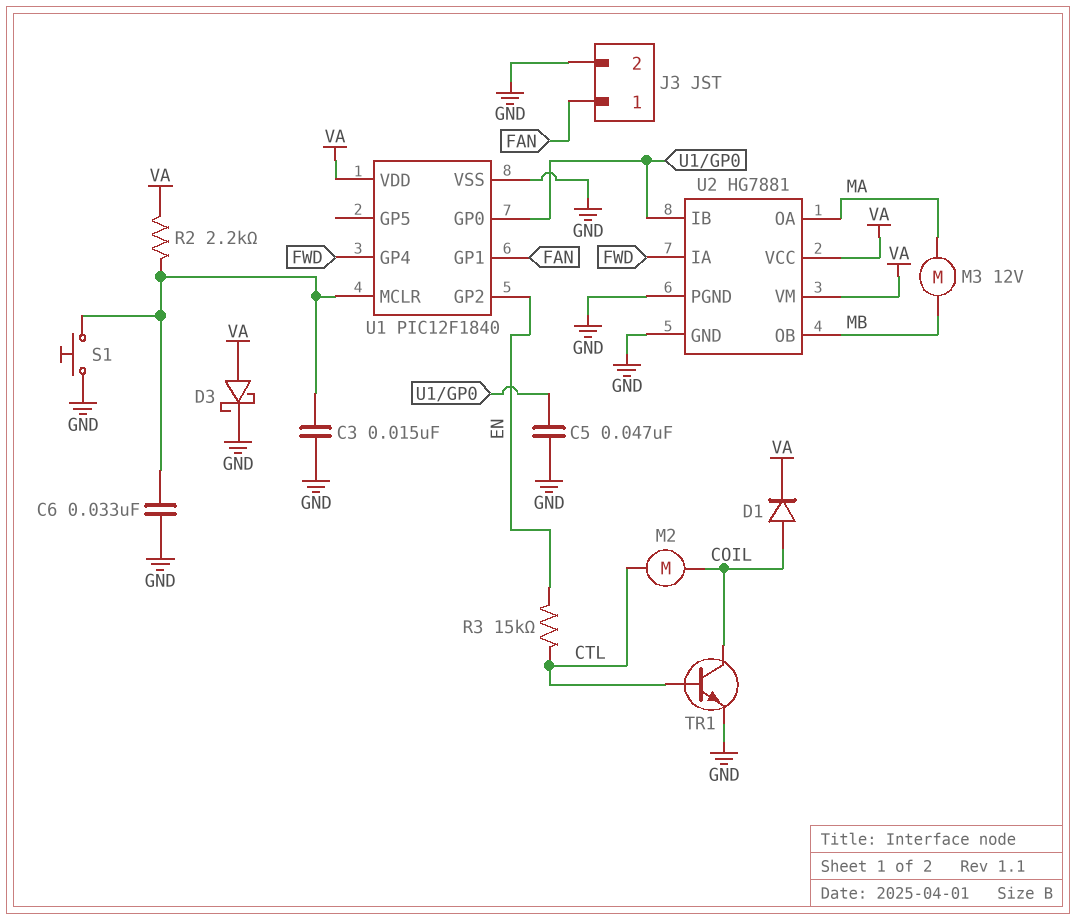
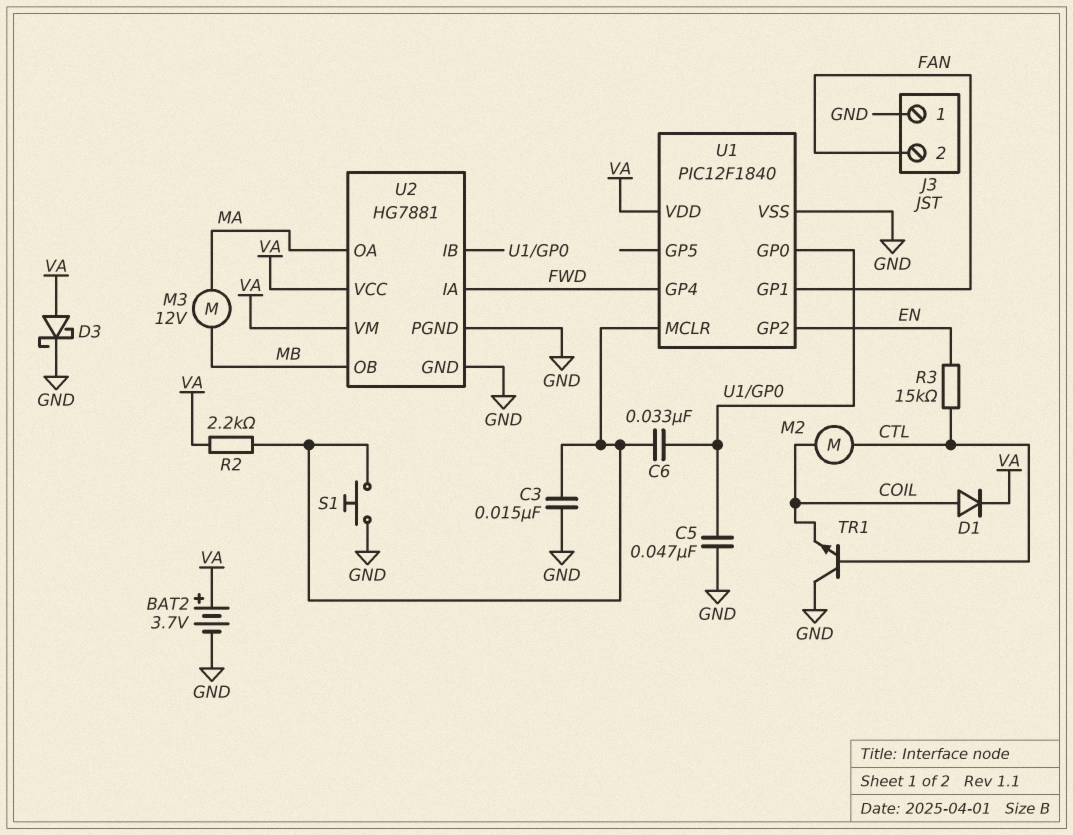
BAT2: none -> 3.7V (plus VA, minus GND)
C6: 33nF (GND, U1/MCLR) -> 33nF (U1/GP0, U1/MCLR)
J3 pin 1: FAN -> GND
J3 pin 2: GND -> FAN
TR1: NPN (B CTL, C COIL, E GND) -> NPN (B CTL, C GND, E COIL)

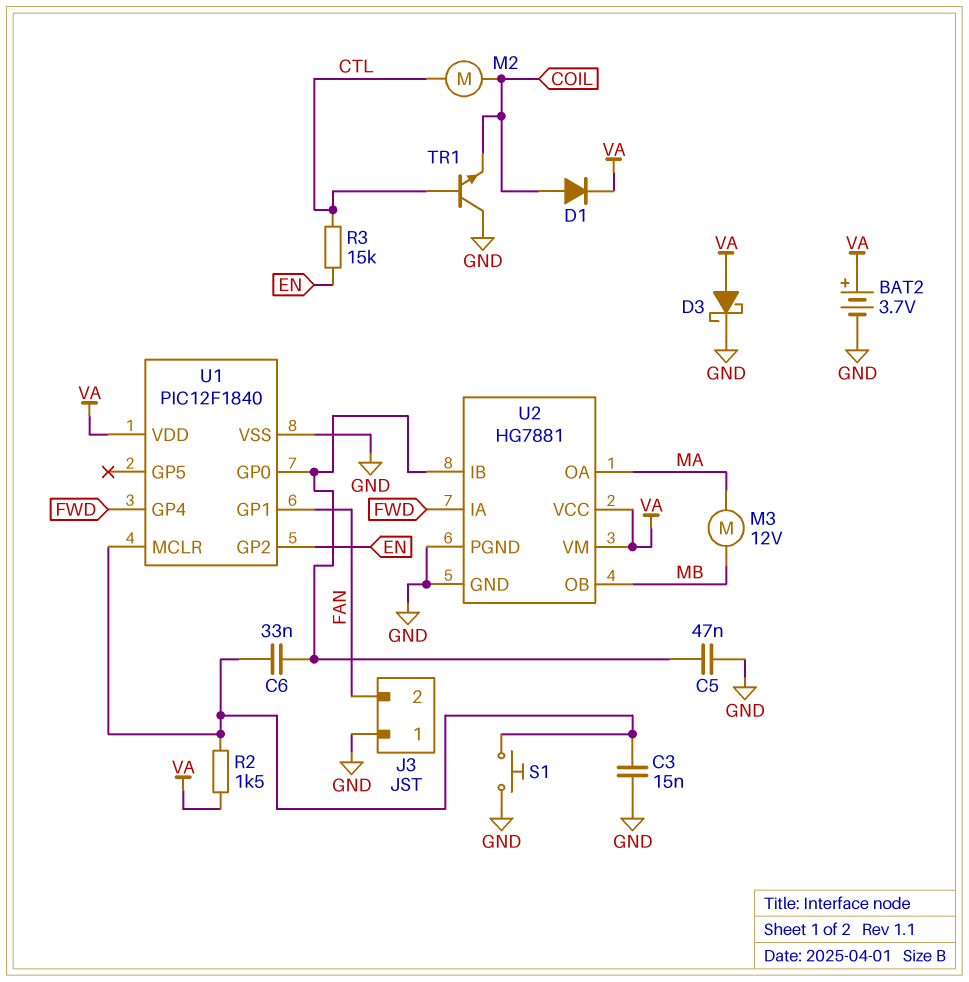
R2: 2.2k (U1/MCLR, VA) -> 1.5k (U1/MCLR, VA)

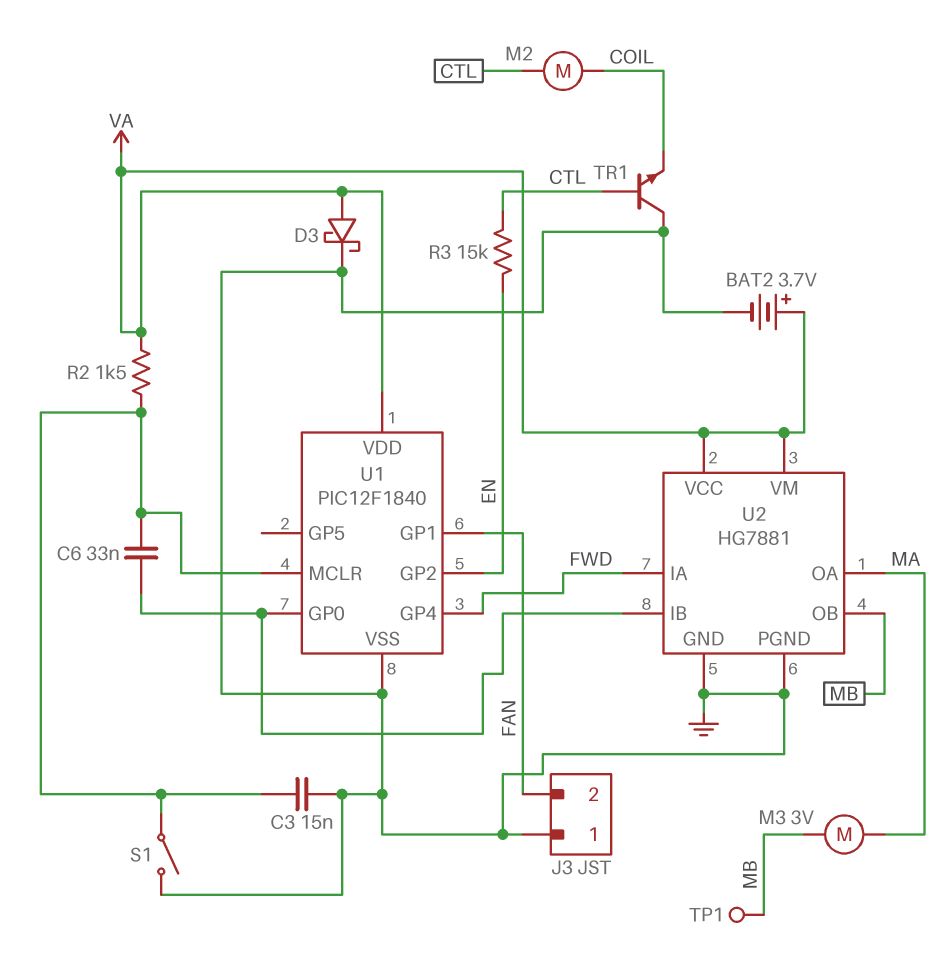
C5: 47nF (GND, U1/GP0) -> none
D1: diode (A COIL, K VA) -> none
M3: motor 12V (MA, MB) -> motor 3V (MA, MB)
S1: button (GND, U1/MCLR) -> switch (GND, U1/MCLR)
TP1: none -> test point (MB)

